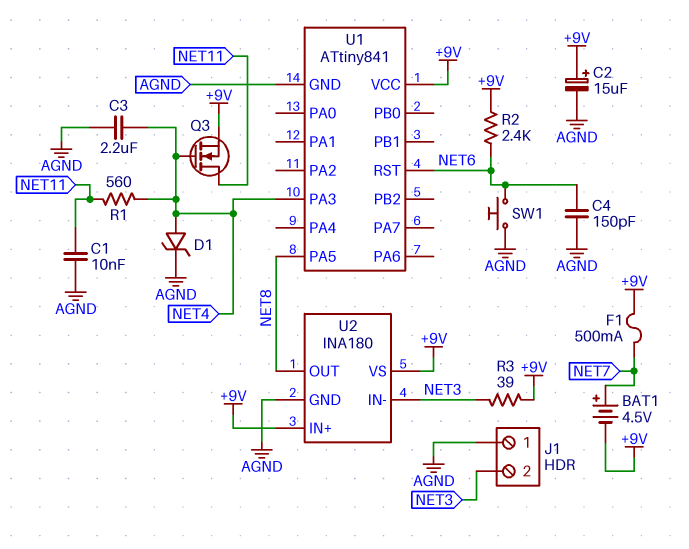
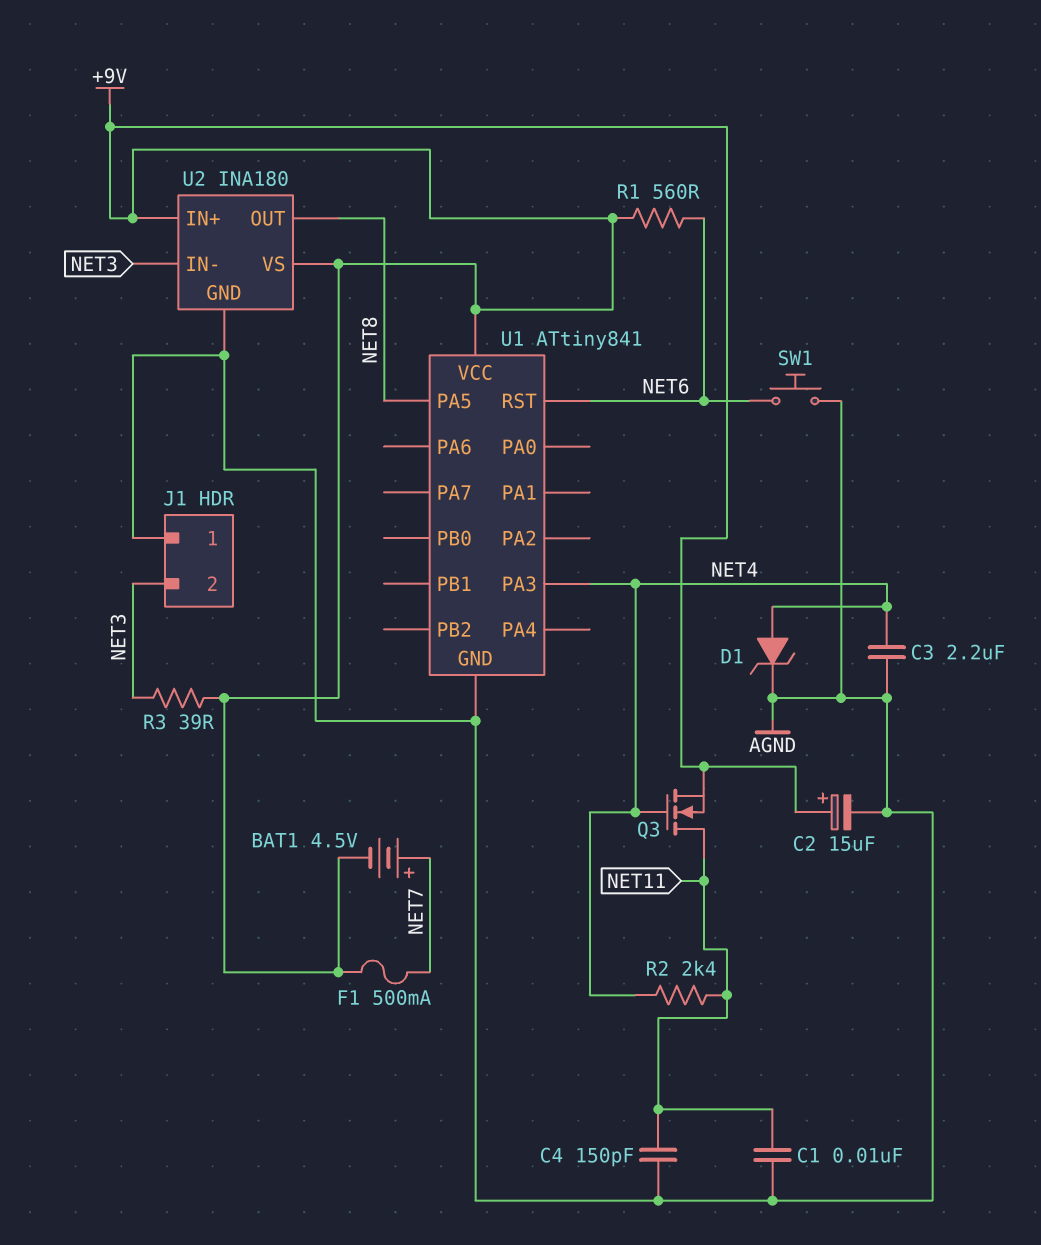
C4: 150pF (AGND, NET6) -> 150pF (AGND, NET11)
R1: 560 (NET4, NET11) -> 560 (+9V, NET6)
R2: 2.4k (+9V, NET6) -> 2.4k (NET4, NET11)

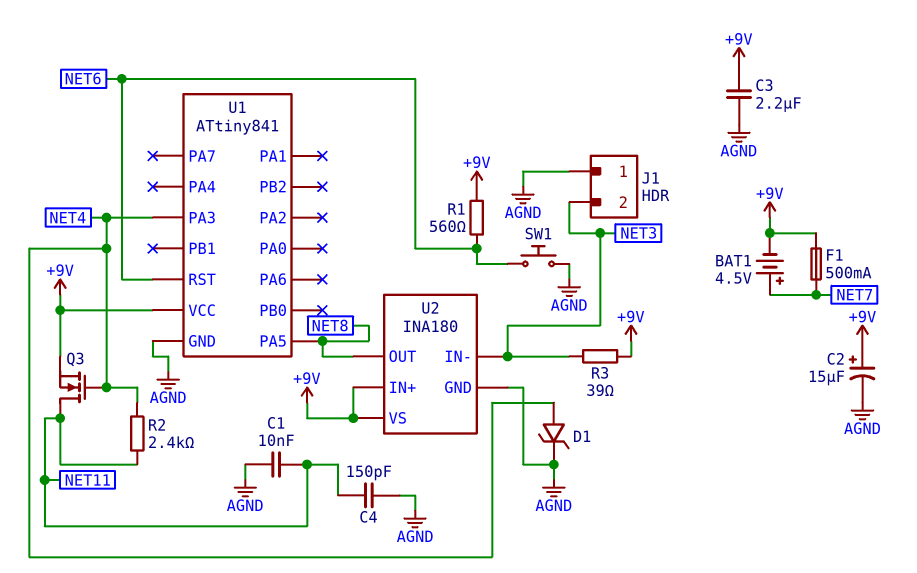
C3: 2.2uF (AGND, NET4) -> 2.2uF (+9V, AGND)

